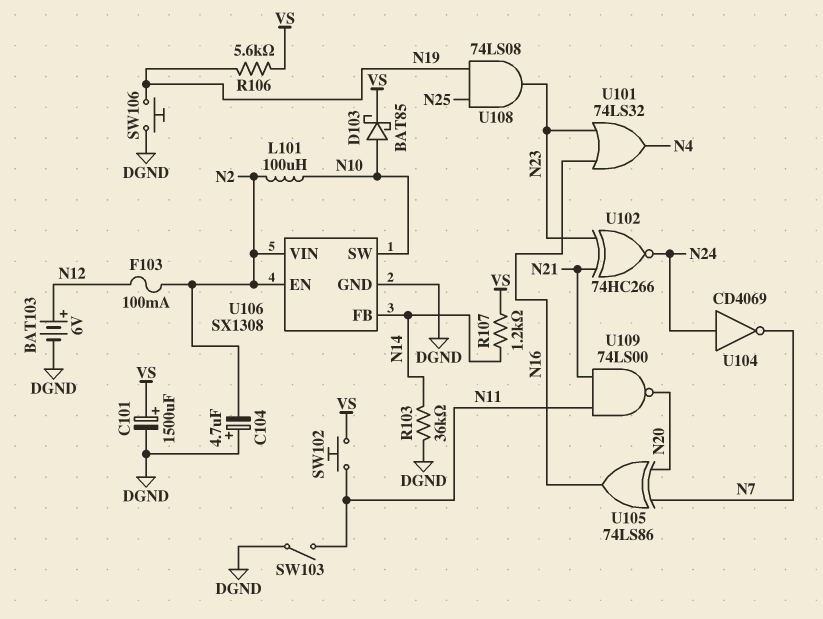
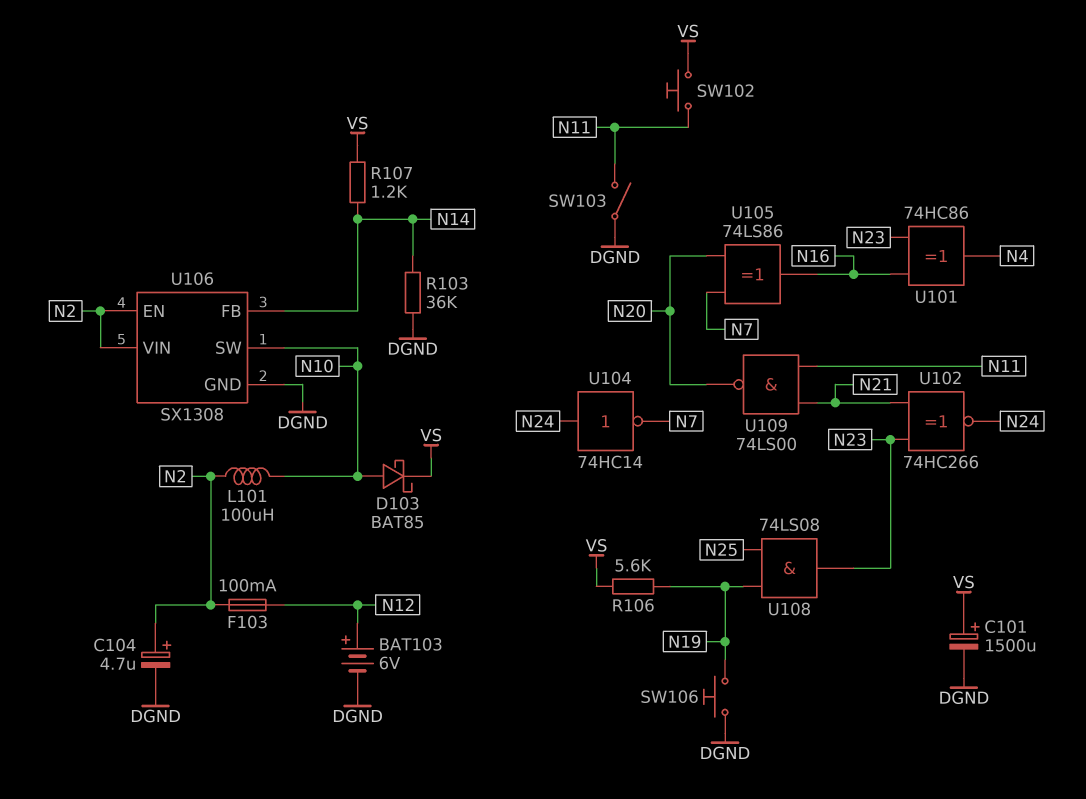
C104: 4.7uF (plus DGND, minus N2) -> 4.7uF (plus N2, minus DGND)
U101: OR 74LS32 (in N16, in N23, out N4) -> XOR 74HC86 (in N16, in N23, out N4)
U104: NOT CD4069 (in N24, out N7) -> NOT 74HC14 (in N24, out N7)

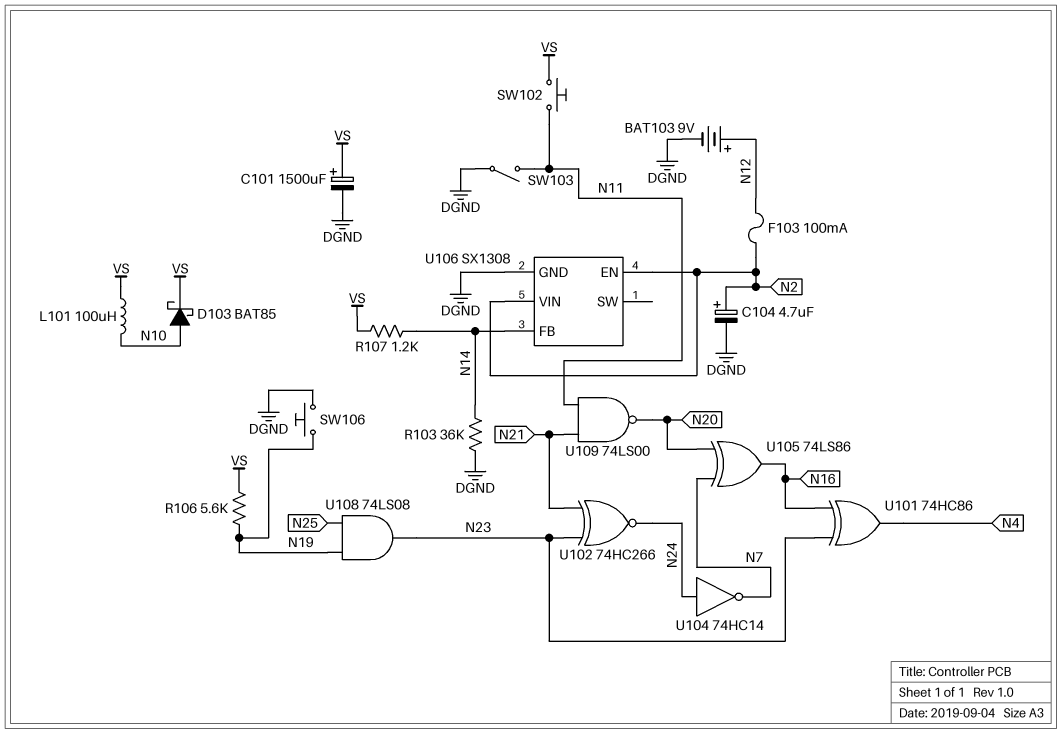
BAT103: 6V (plus N12, minus DGND) -> 9V (plus N12, minus DGND)
L101: 100uH (N2, N10) -> 100uH (N10, VS)
U106 pin SW: N10 -> none

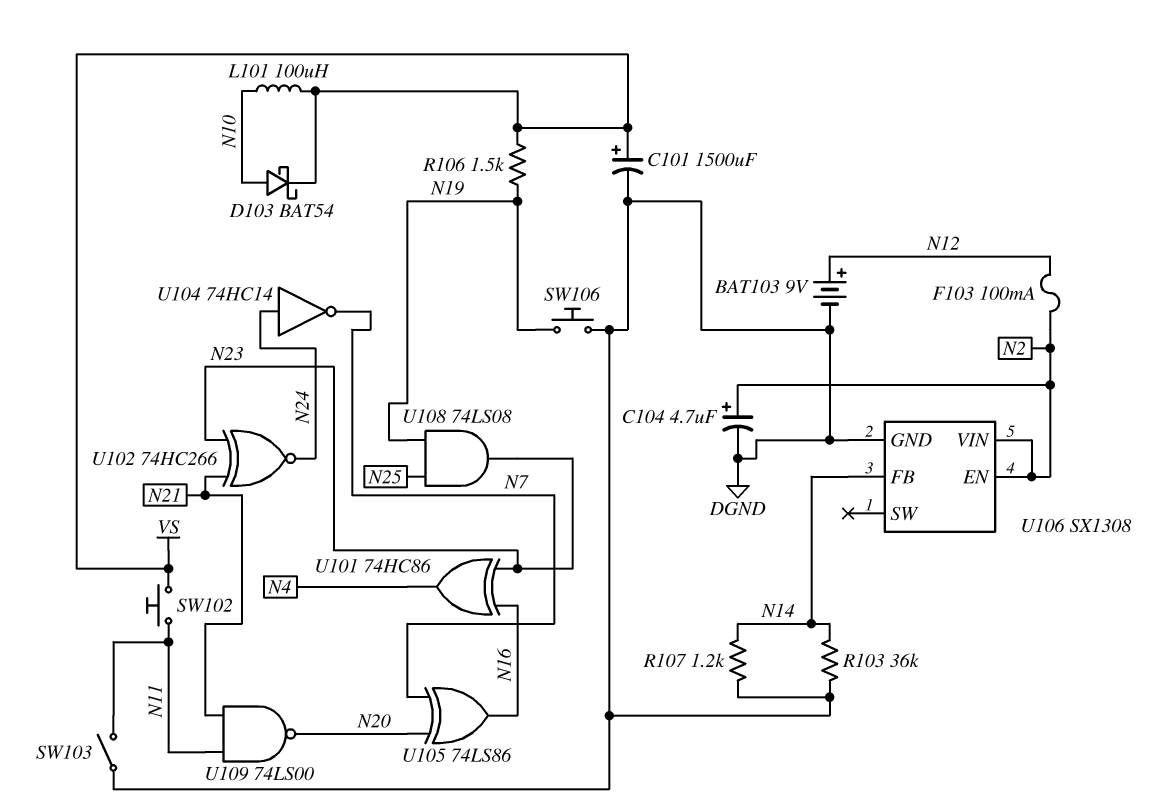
D103: schottky BAT85 (A N10, K VS) -> schottky BAT54 (A N10, K VS)
R106: 5.6k (N19, VS) -> 1.5k (N19, VS)
R107: 1.2k (N14, VS) -> 1.2k (DGND, N14)

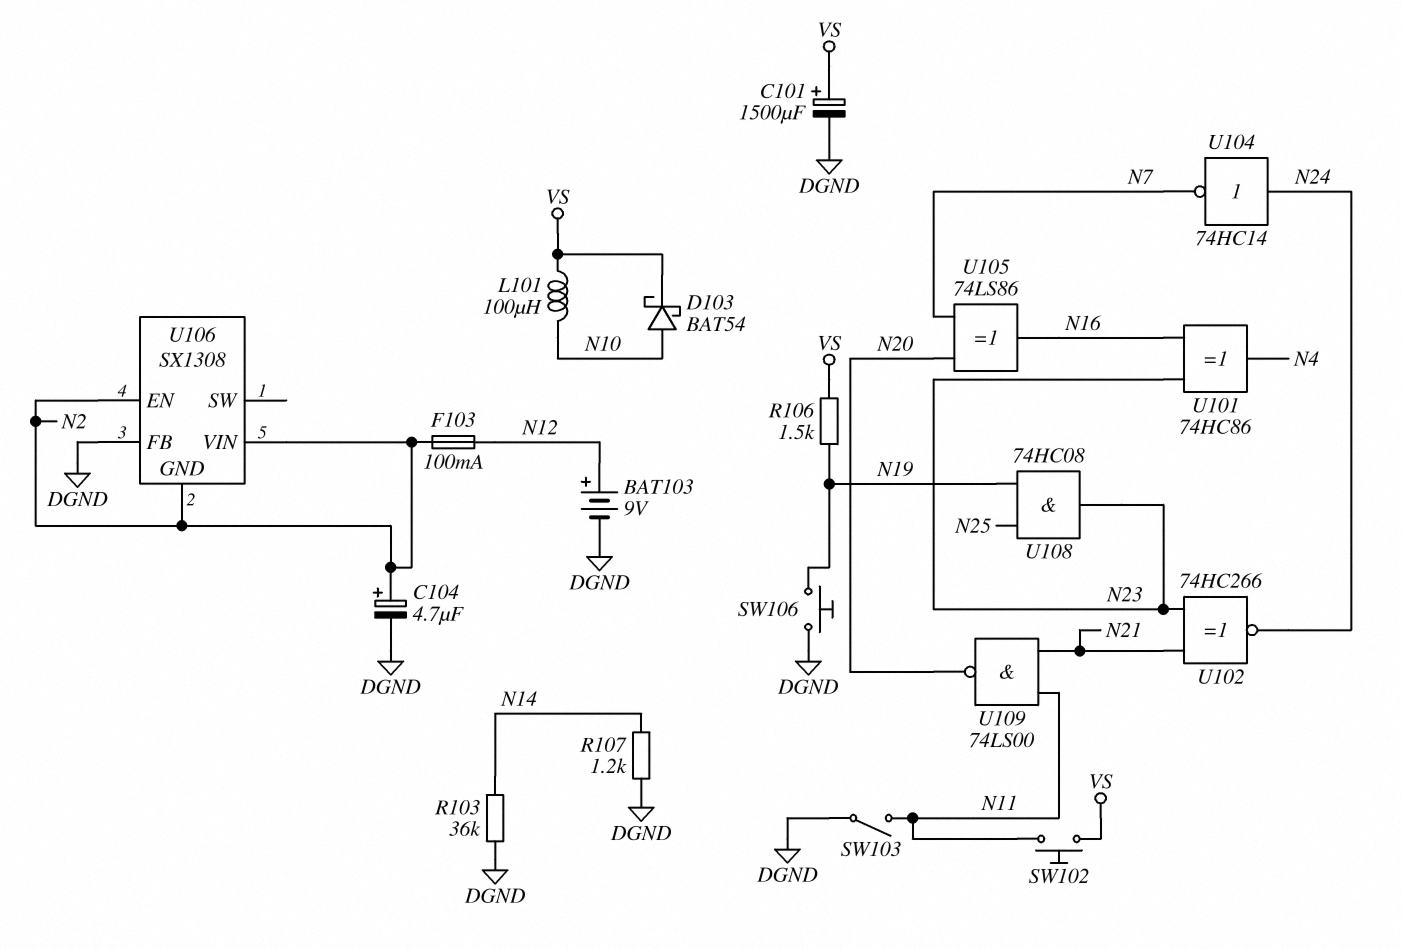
U106 pin FB: N14 -> DGND
U106 pin GND: DGND -> N2
U108: AND 74LS08 (in N19, in N25, out N23) -> AND 74HC08 (in N19, in N25, out N23)

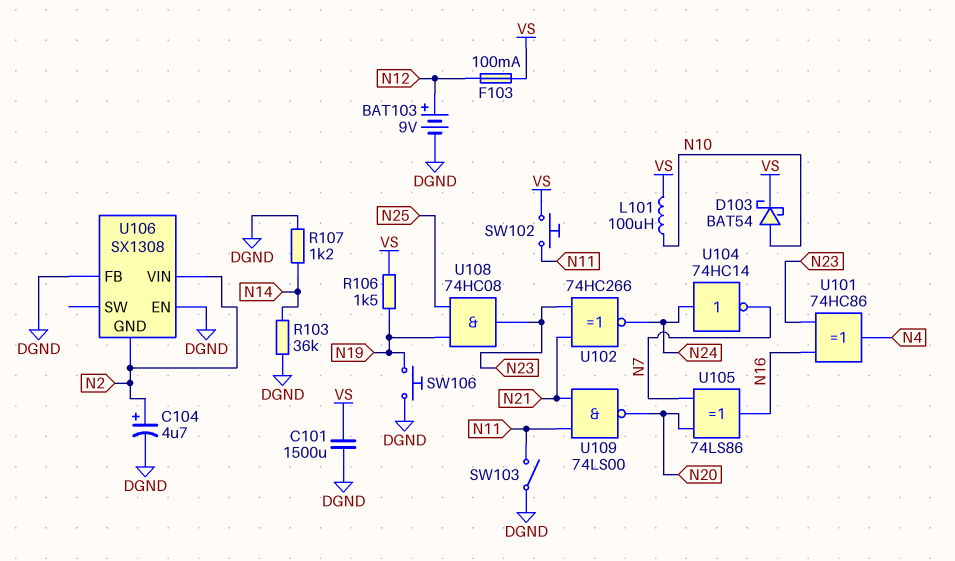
C101: 1500uF (plus VS, minus DGND) -> 1500uF (DGND, VS)
F103: 100mA (N2, N12) -> 100mA (N12, VS)
U106 pin EN: N2 -> DGND

